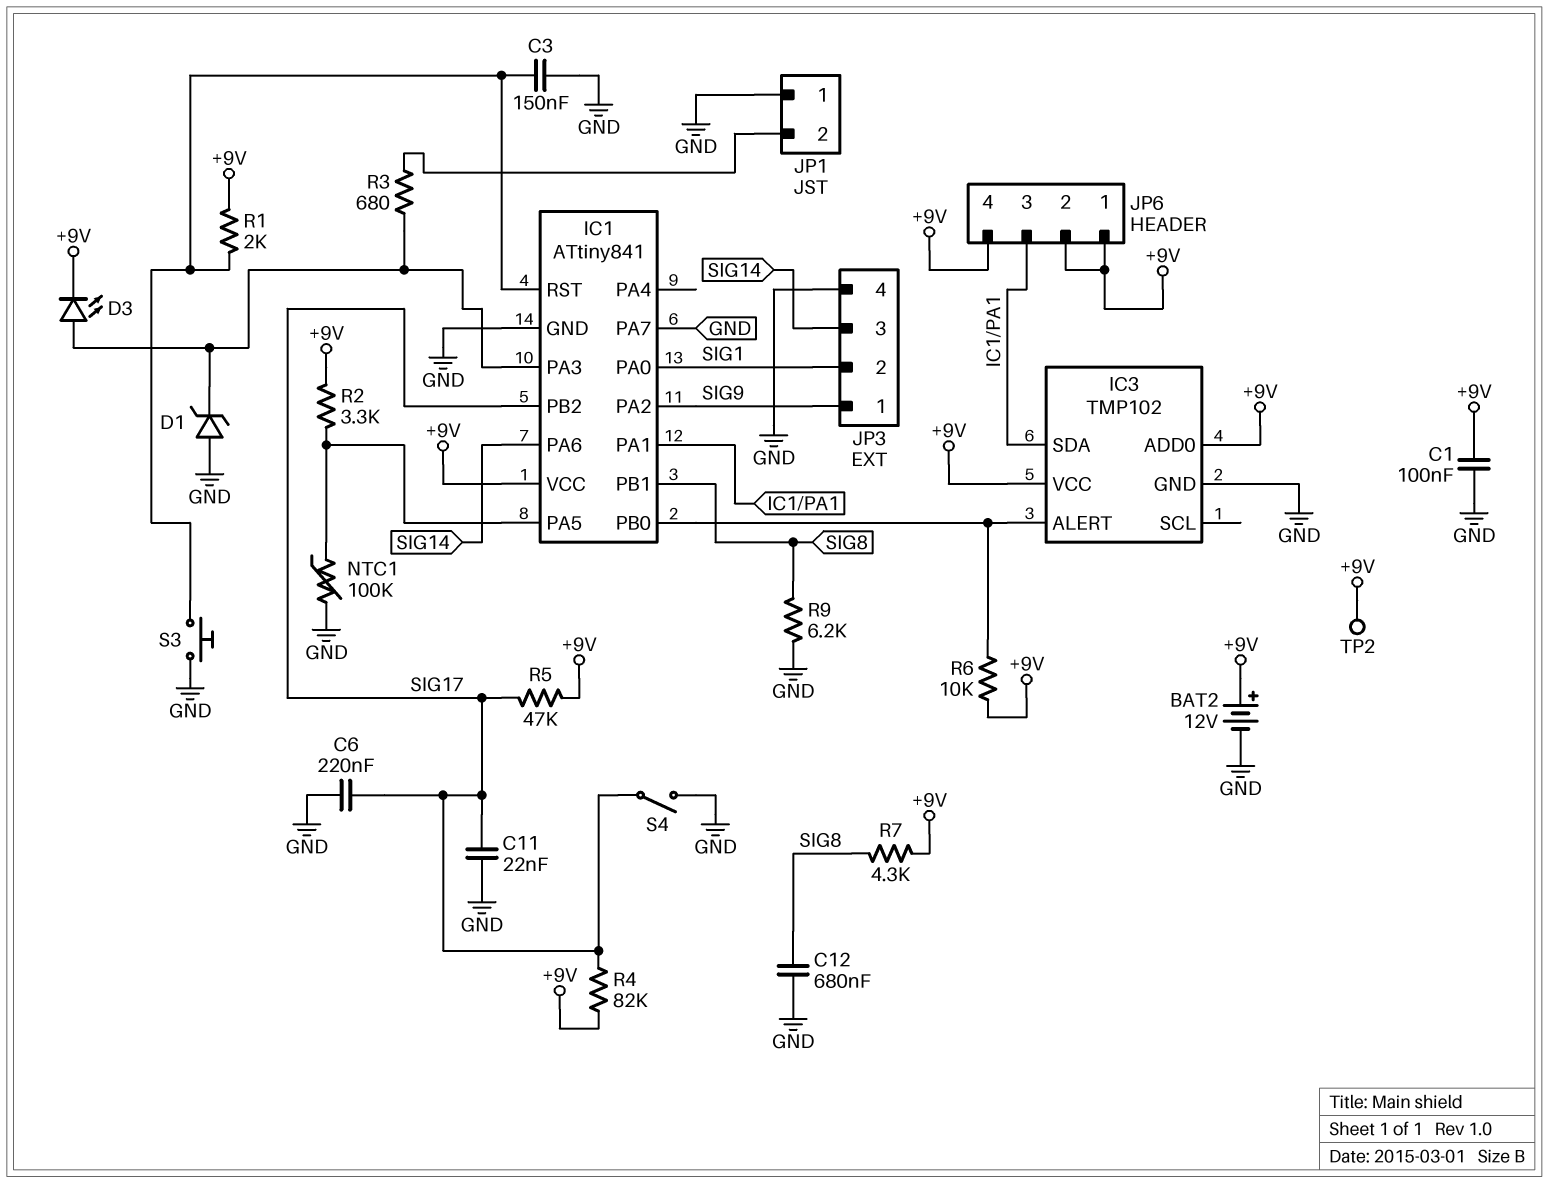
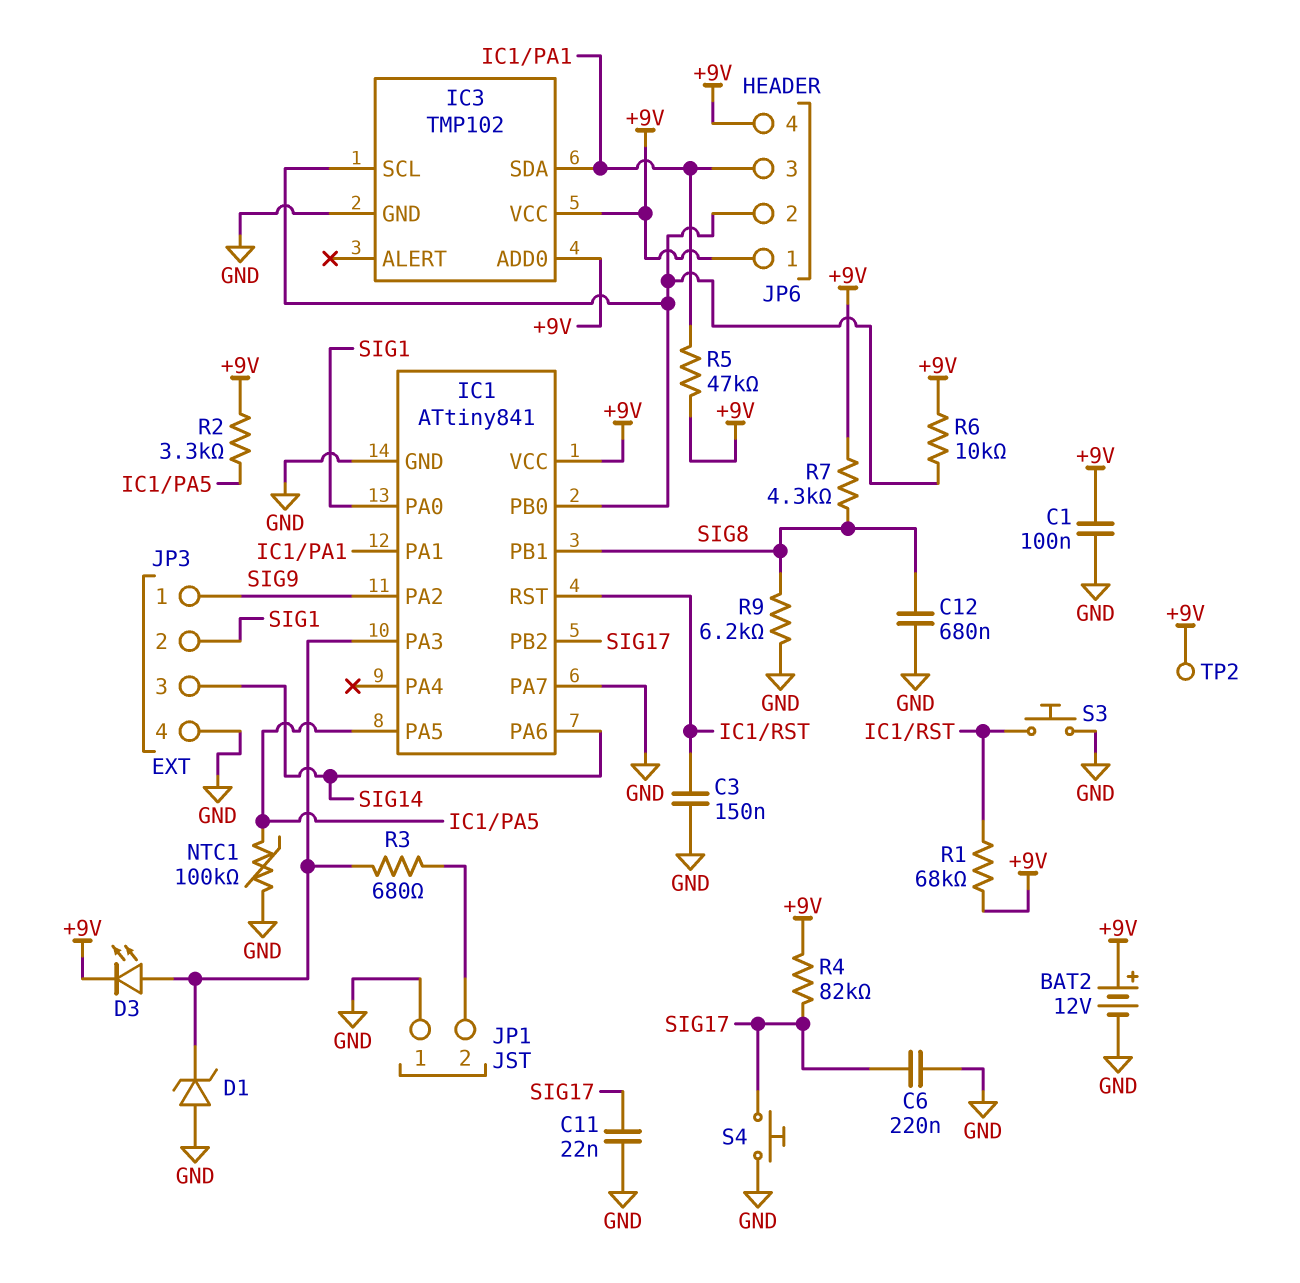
IC3 pin ALERT: IC1/PB0 -> none
IC3 pin SCL: none -> IC1/PB0
JP6 pin 2: +9V -> IC1/PB0
R1: 2k (+9V, IC1/RST) -> 68k (+9V, IC1/RST)
R5: 47k (+9V, SIG17) -> 47k (+9V, IC1/PA1)
S4: switch (GND, SIG17) -> button (GND, SIG17)

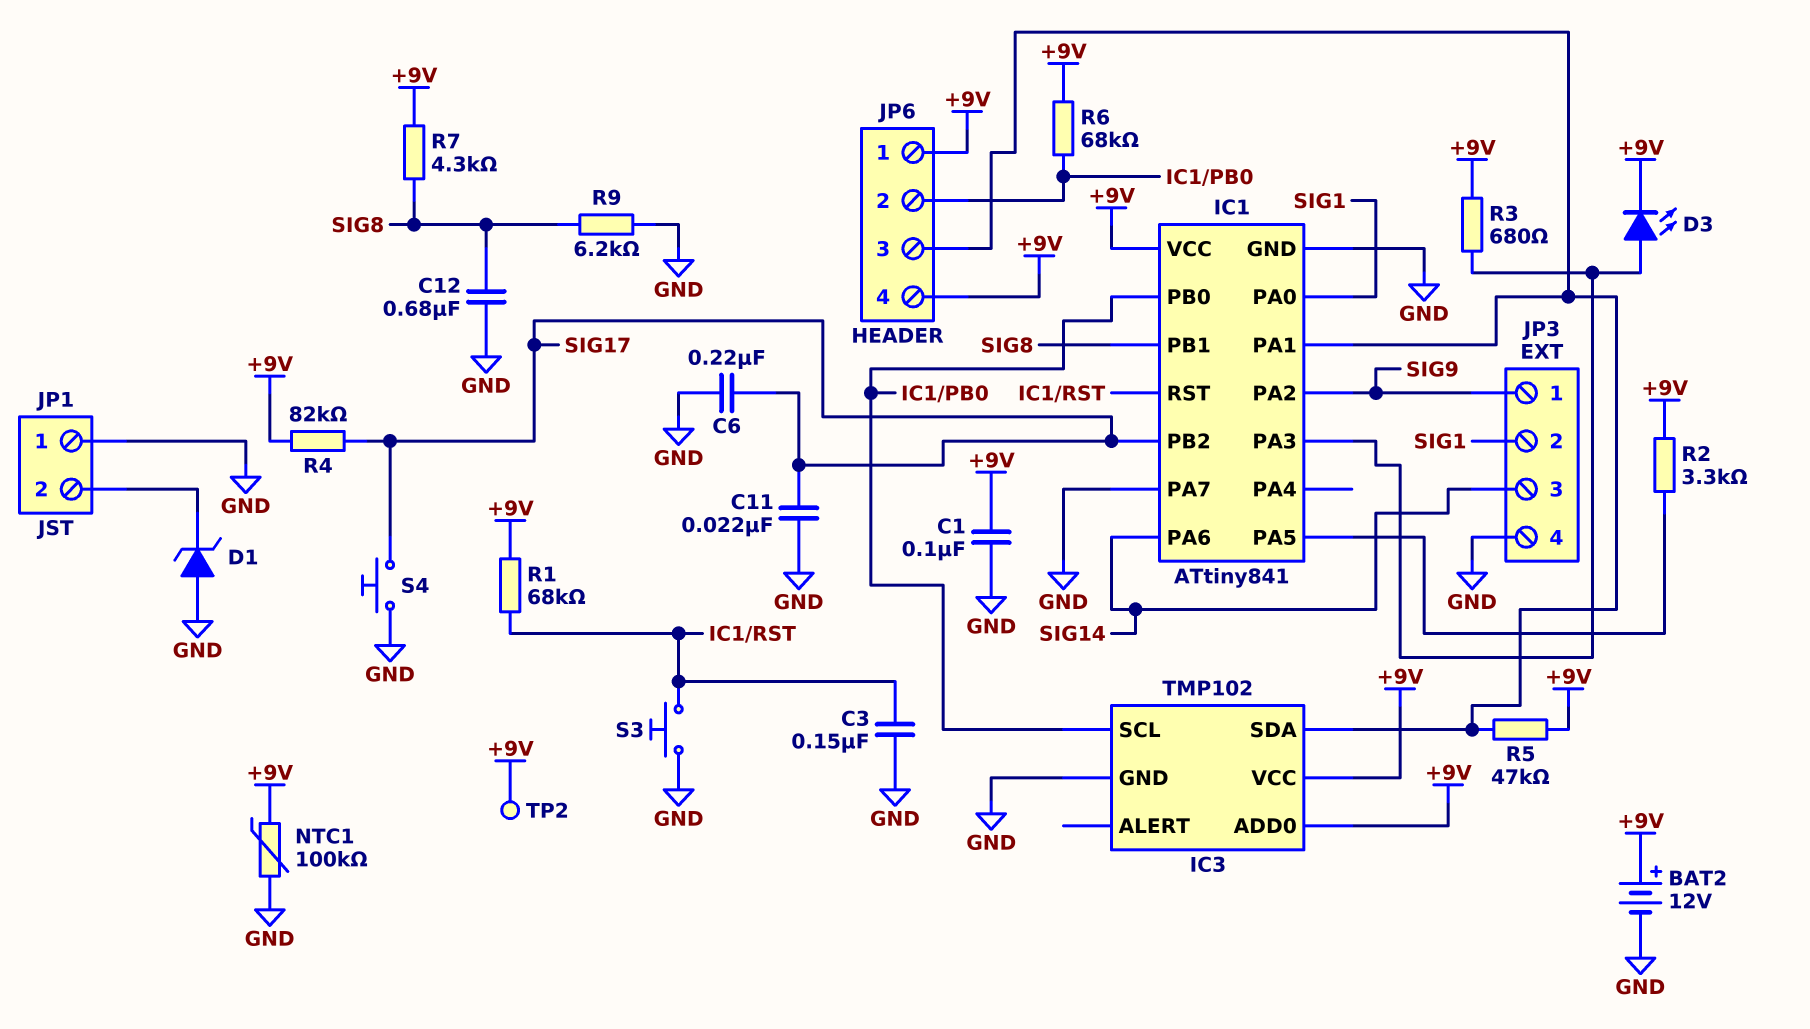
D1: zener (A GND, K IC1/PA3) -> zener (A GND, K JP1/2)
NTC1: 100k (GND, IC1/PA5) -> 100k (+9V, GND)
R3: 680 (IC1/PA3, JP1/2) -> 680 (+9V, IC1/PA3)
R6: 10k (+9V, IC1/PB0) -> 68k (+9V, IC1/PB0)

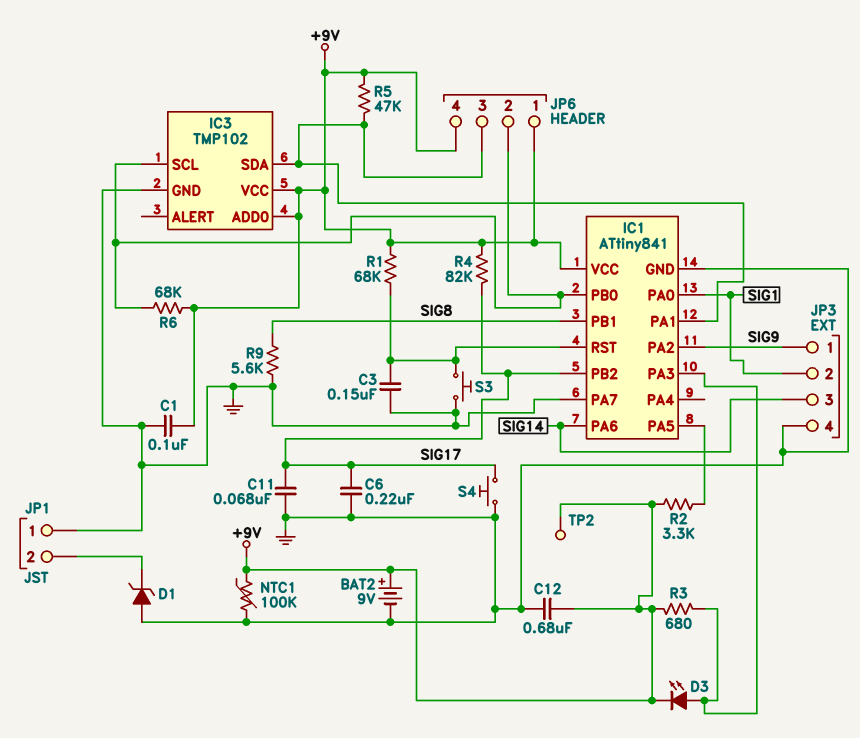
BAT2: 12V (plus +9V, minus GND) -> 9V (plus +9V, minus GND)
C11: 22nF (GND, SIG17) -> 68nF (GND, SIG17)
C12: 680nF (GND, SIG8) -> 680nF (+9V, GND)
R7: 4.3k (+9V, SIG8) -> none
R9: 6.2k (GND, SIG8) -> 5.6k (GND, SIG8)

